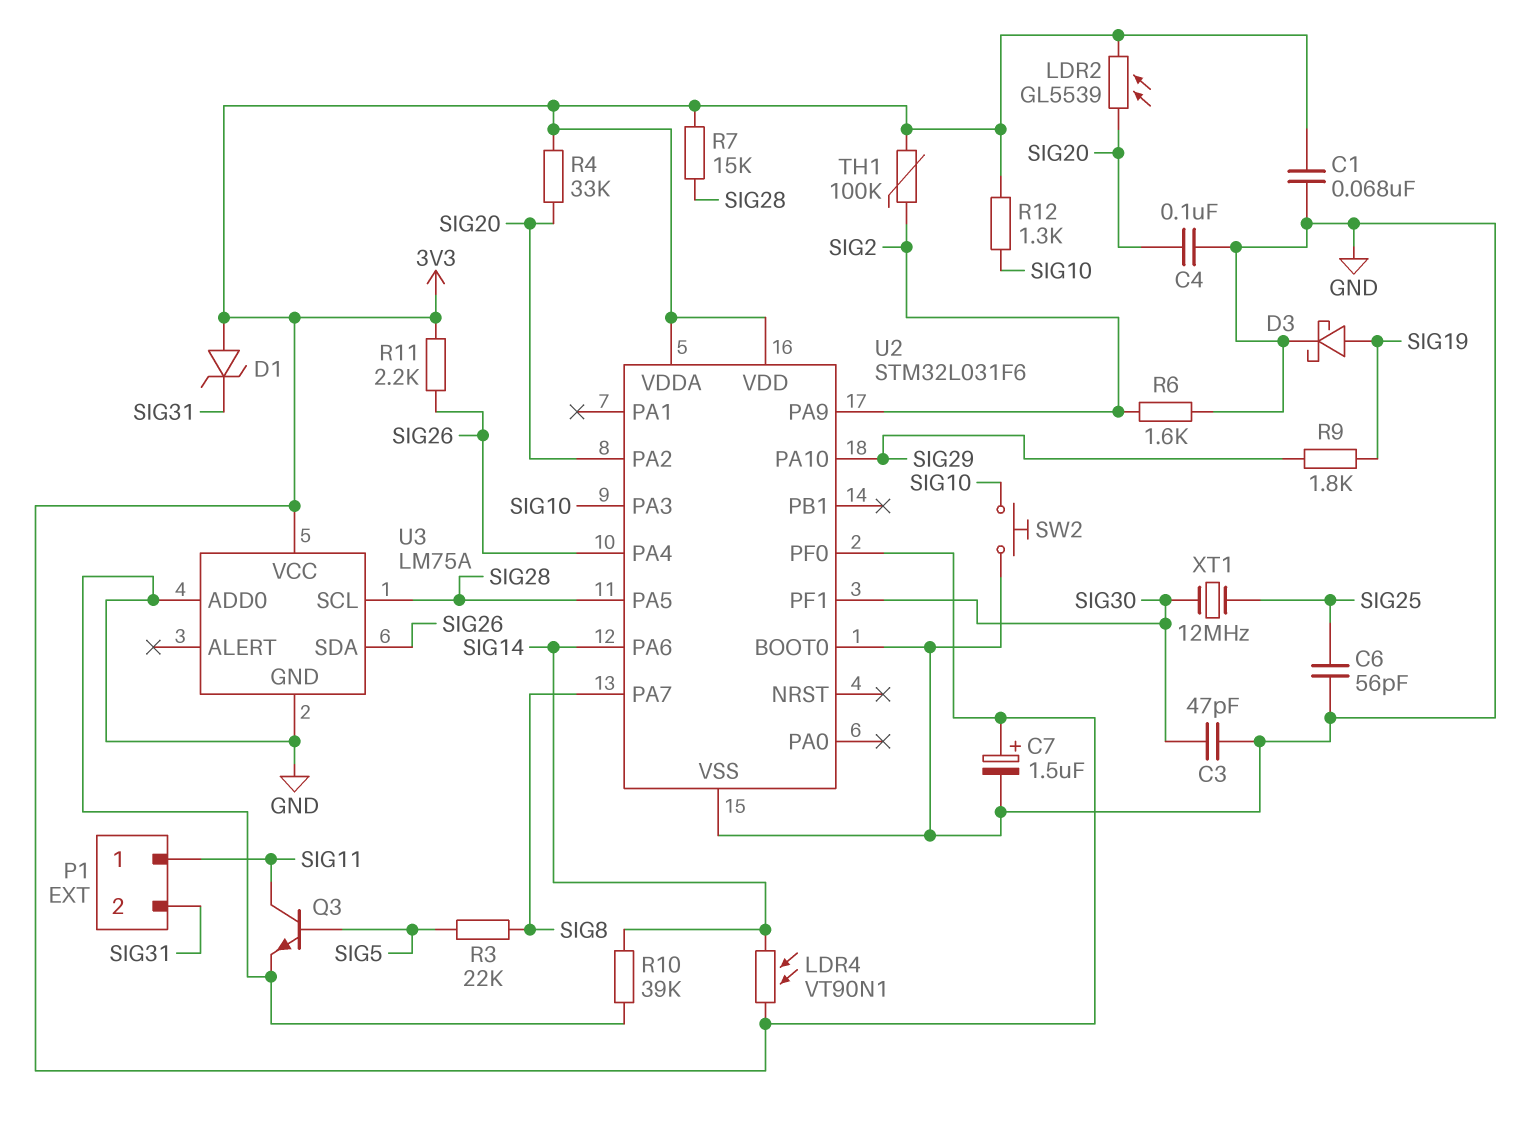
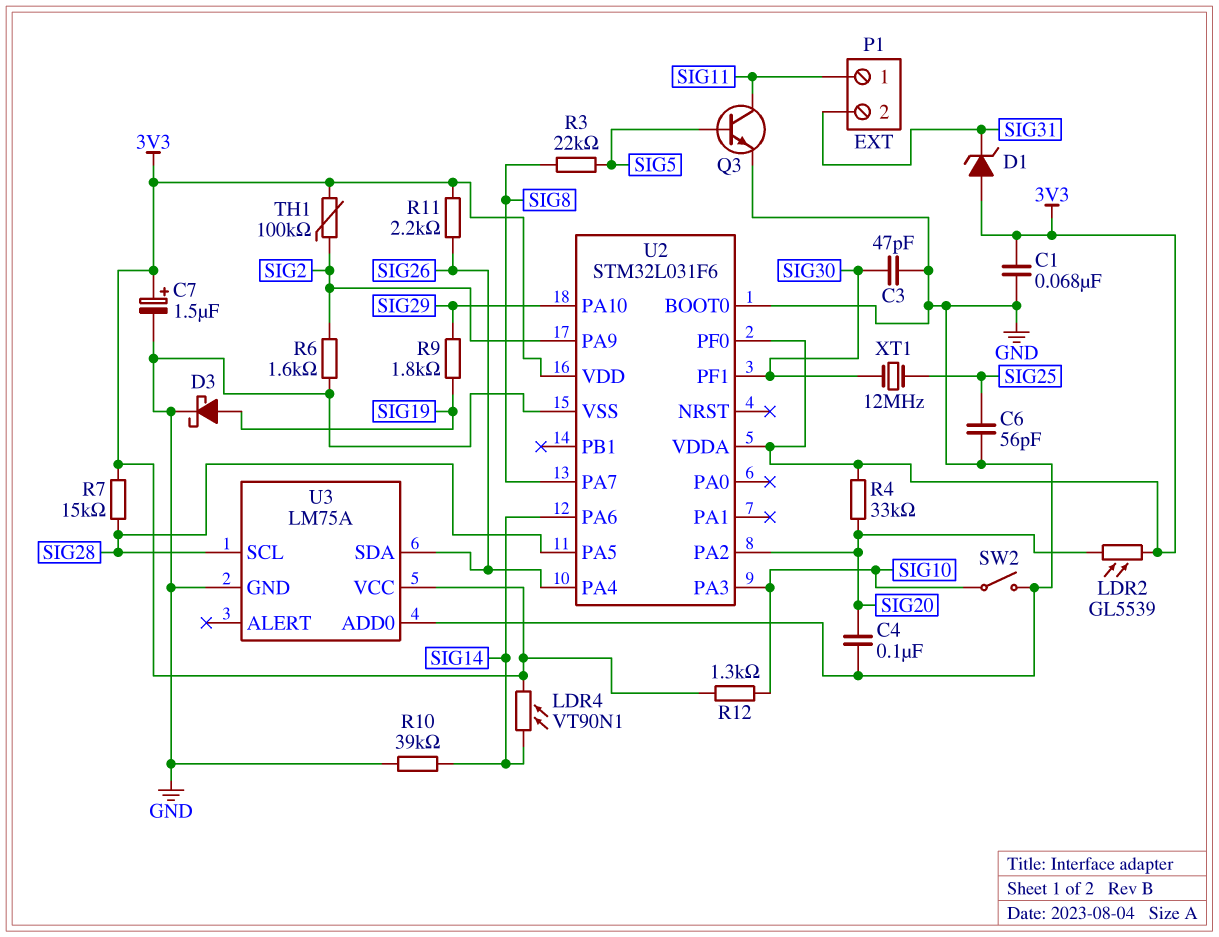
SW2: button (GND, SIG10) -> switch (GND, SIG10)

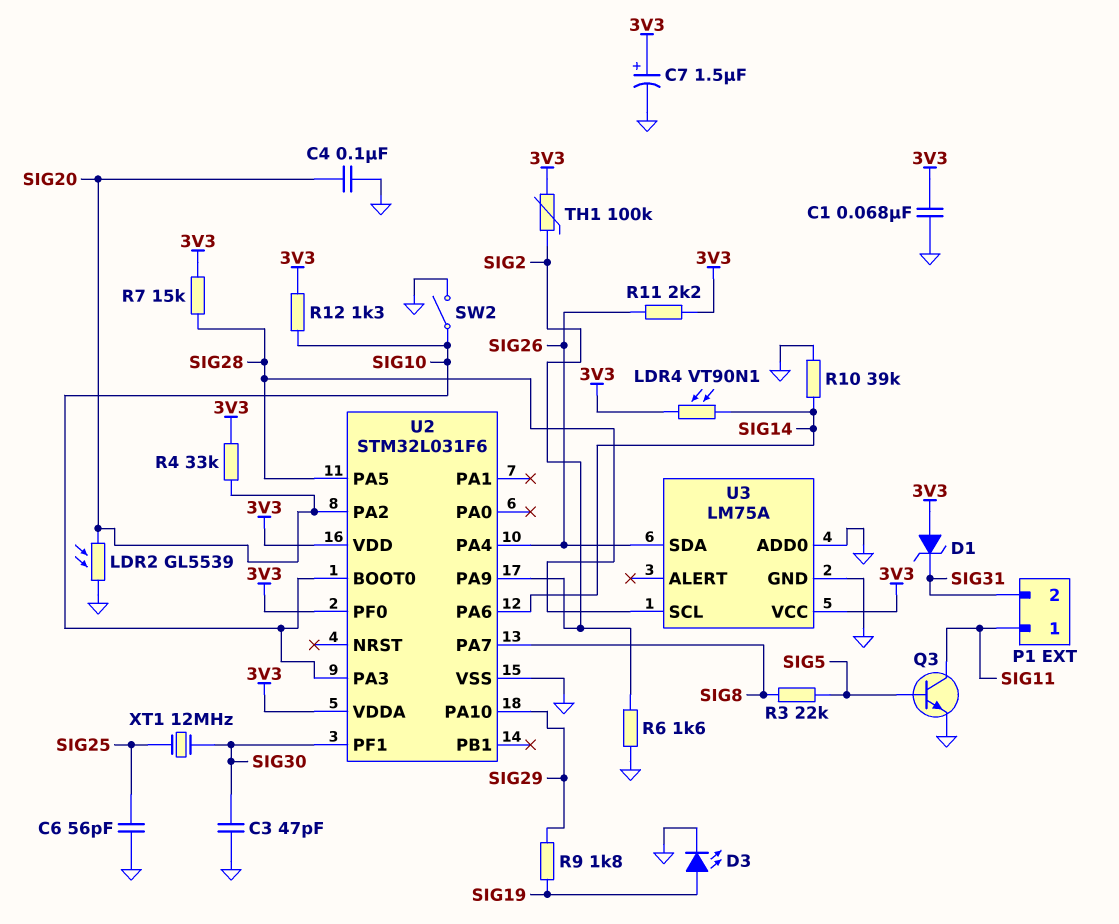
D3: schottky (A SIG19, K GND) -> LED (A SIG19, K GND)
LDR2: GL5539 (3V3, SIG20) -> GL5539 (GND, SIG20)
U2 pin BOOT0: GND -> SIG10

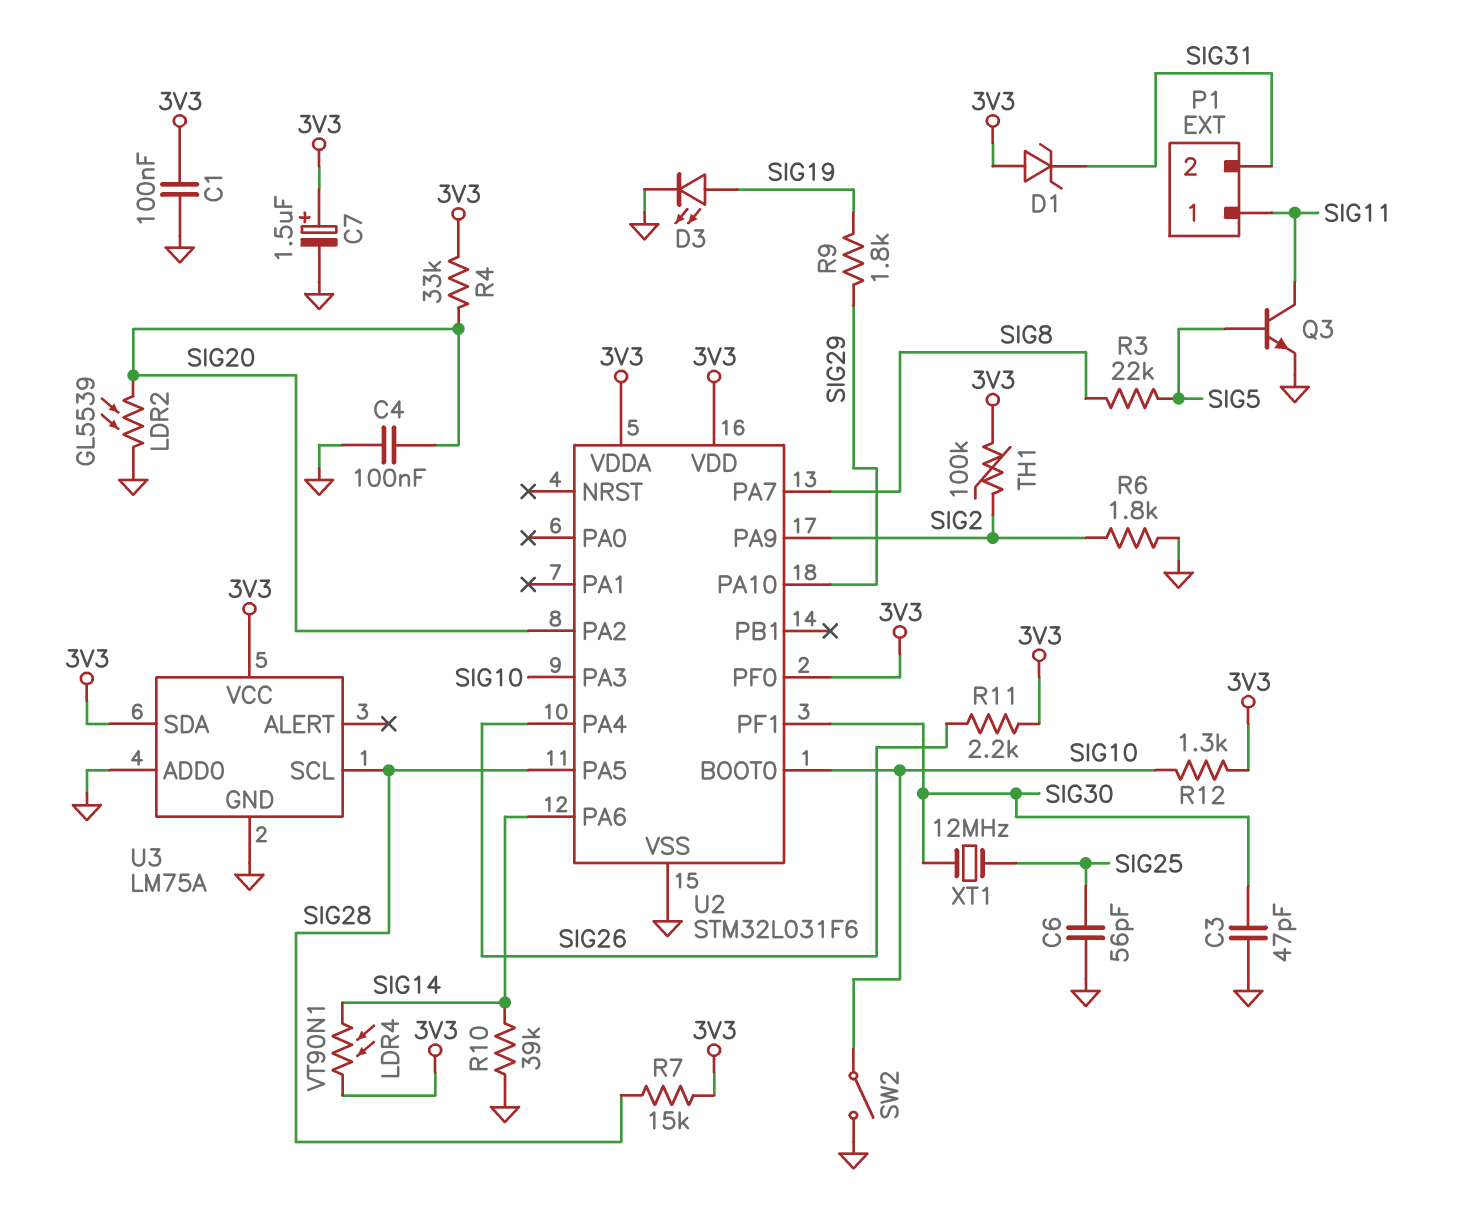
C1: 68nF (3V3, GND) -> 100nF (3V3, GND)
R6: 1.6k (GND, SIG2) -> 1.8k (GND, SIG2)
U3 pin SDA: SIG26 -> 3V3

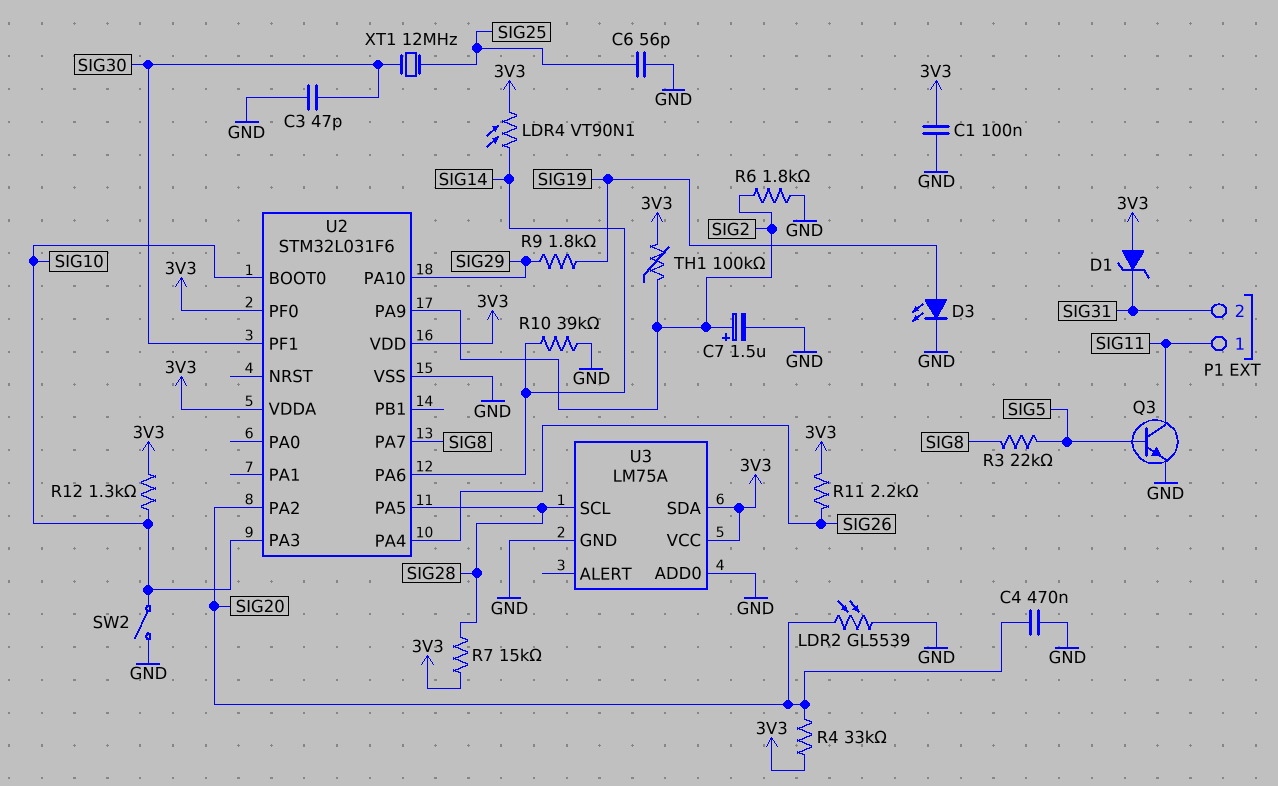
C4: 100nF (GND, SIG20) -> 470nF (GND, SIG20)
C7: 1.5uF (plus 3V3, minus GND) -> 1.5uF (plus SIG2, minus GND)

